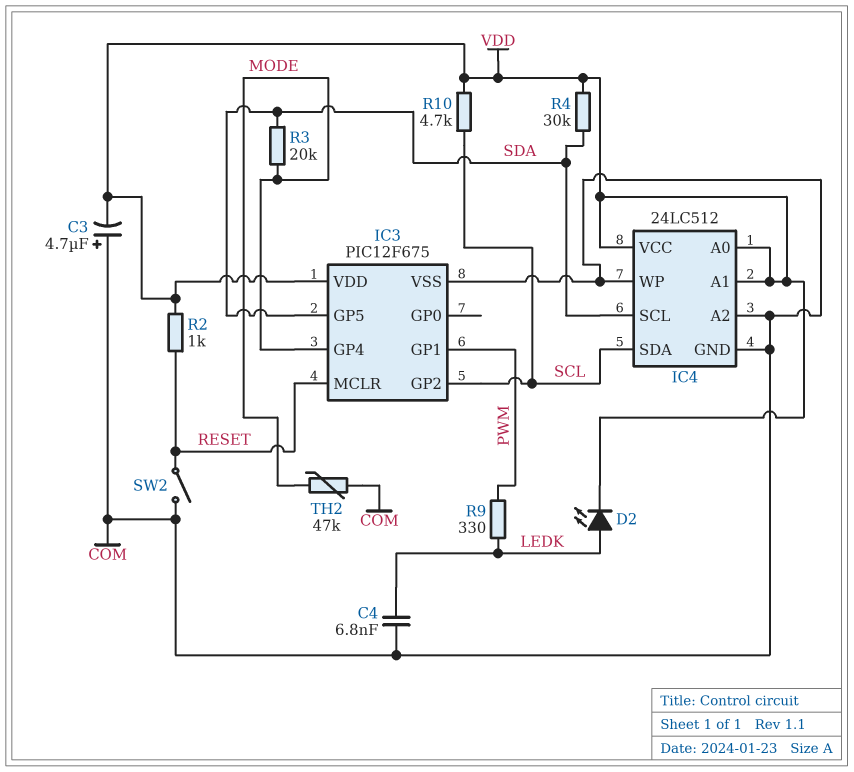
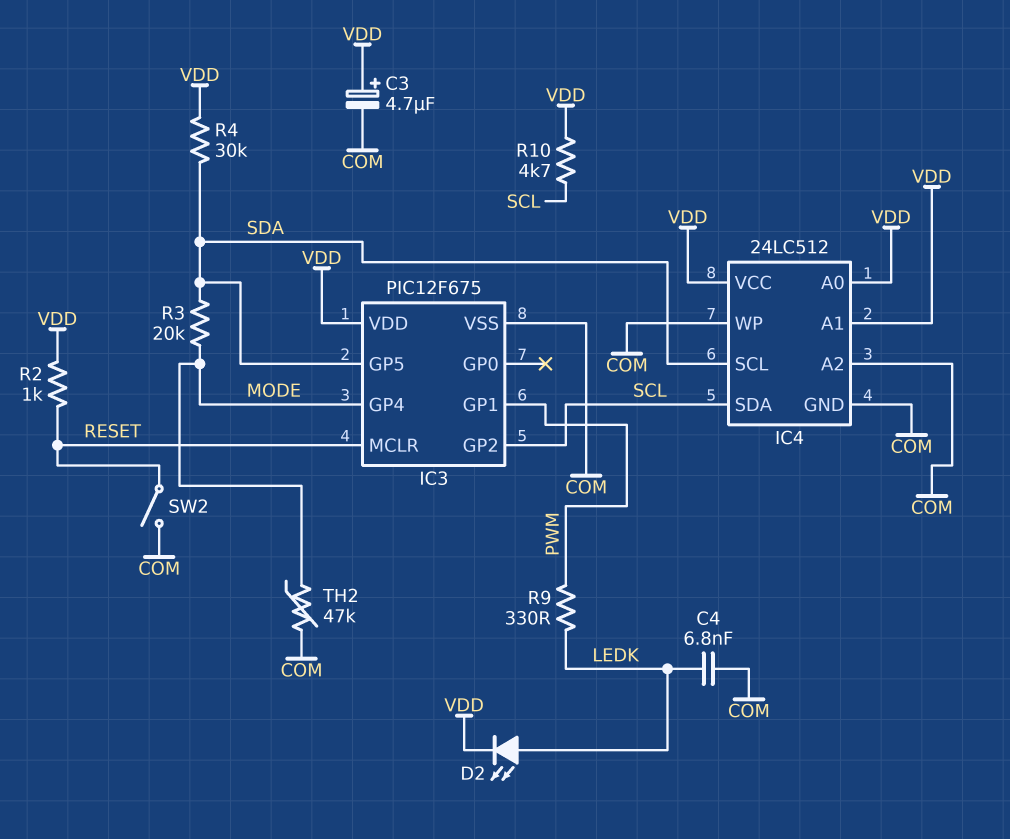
C3: 4.7uF (plus COM, minus VDD) -> 4.7uF (plus VDD, minus COM)

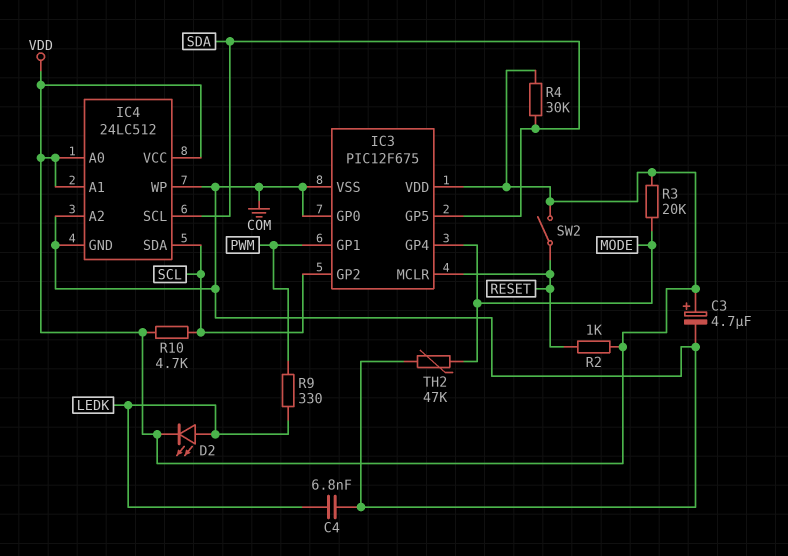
IC3 pin GP0: none -> COM
R3: 20k (MODE, SDA) -> 20k (MODE, VDD)
SW2: switch (COM, RESET) -> switch (RESET, VDD)

